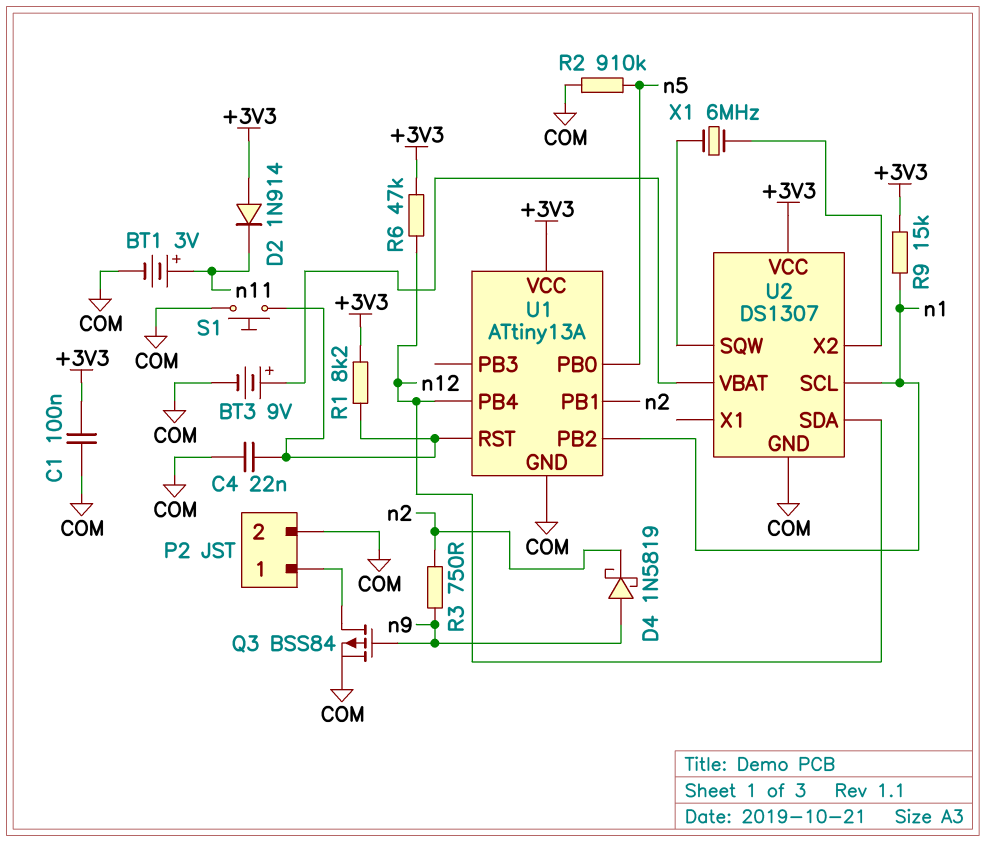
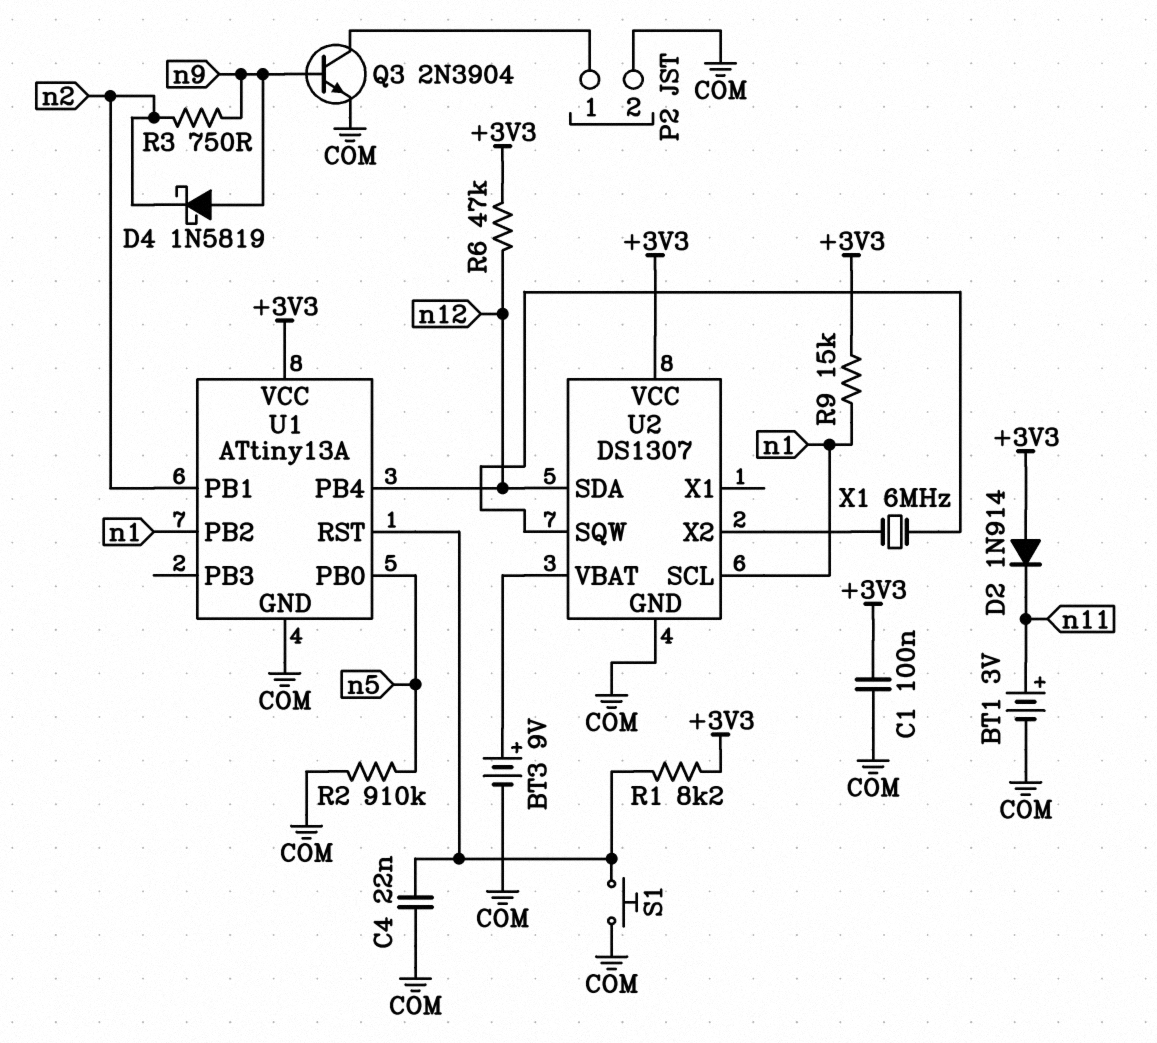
Q3: PMOS BSS84 (G n9, D P2/1, S COM) -> NPN 2N3904 (B n9, C P2/1, E COM)

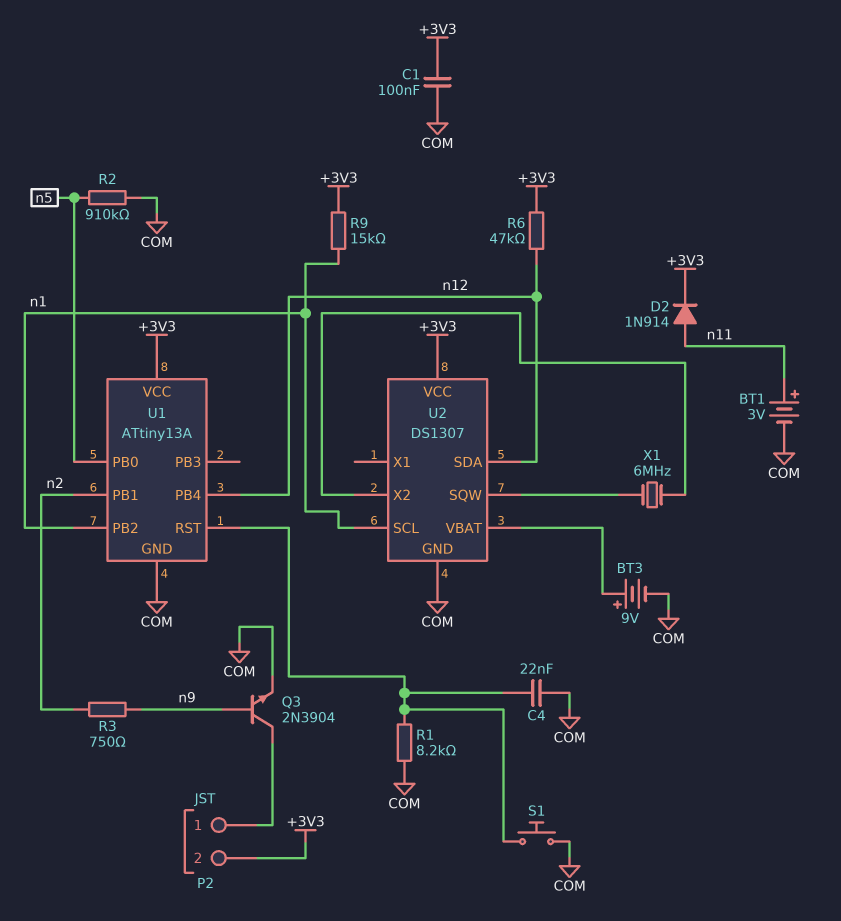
D2: diode 1N914 (A +3V3, K n11) -> diode 1N914 (A n11, K +3V3)
D4: schottky 1N5819 (A n9, K n2) -> none
P2 pin 2: COM -> +3V3
R1: 8.2k (+3V3, U1/RST) -> 8.2k (COM, U1/RST)

